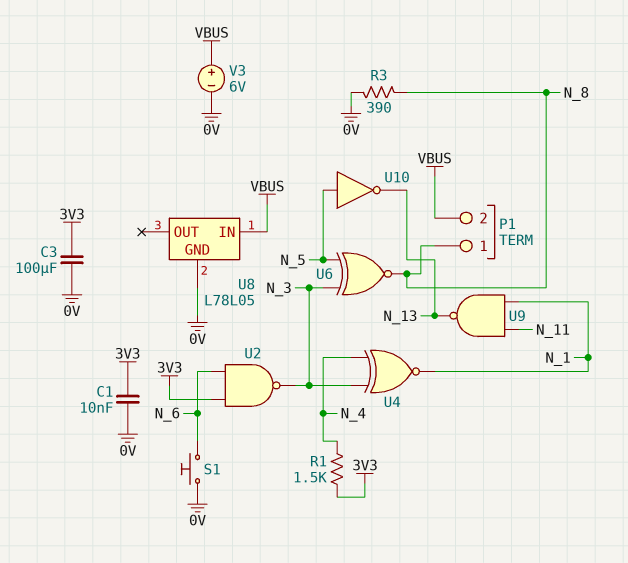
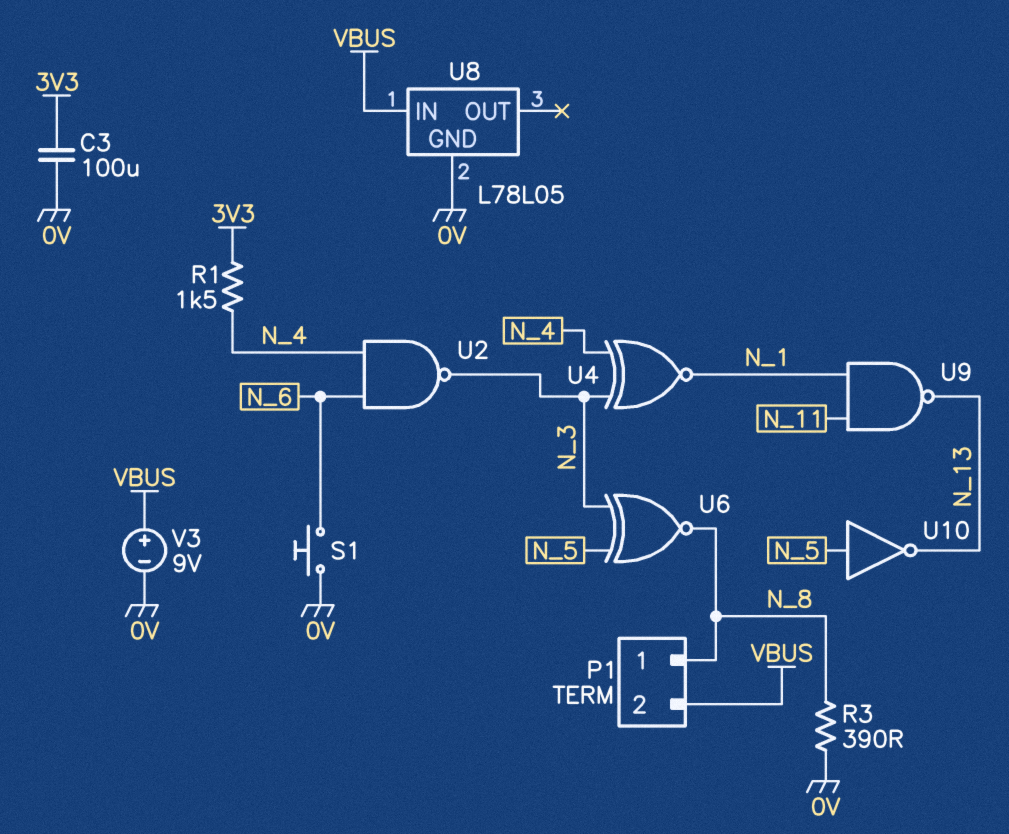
C1: 10nF (0V, 3V3) -> none
U2: NAND (in 3V3, in N_6, out N_3) -> NAND (in N_4, in N_6, out N_3)
V3: 6V (plus VBUS, minus 0V) -> 9V (plus VBUS, minus 0V)

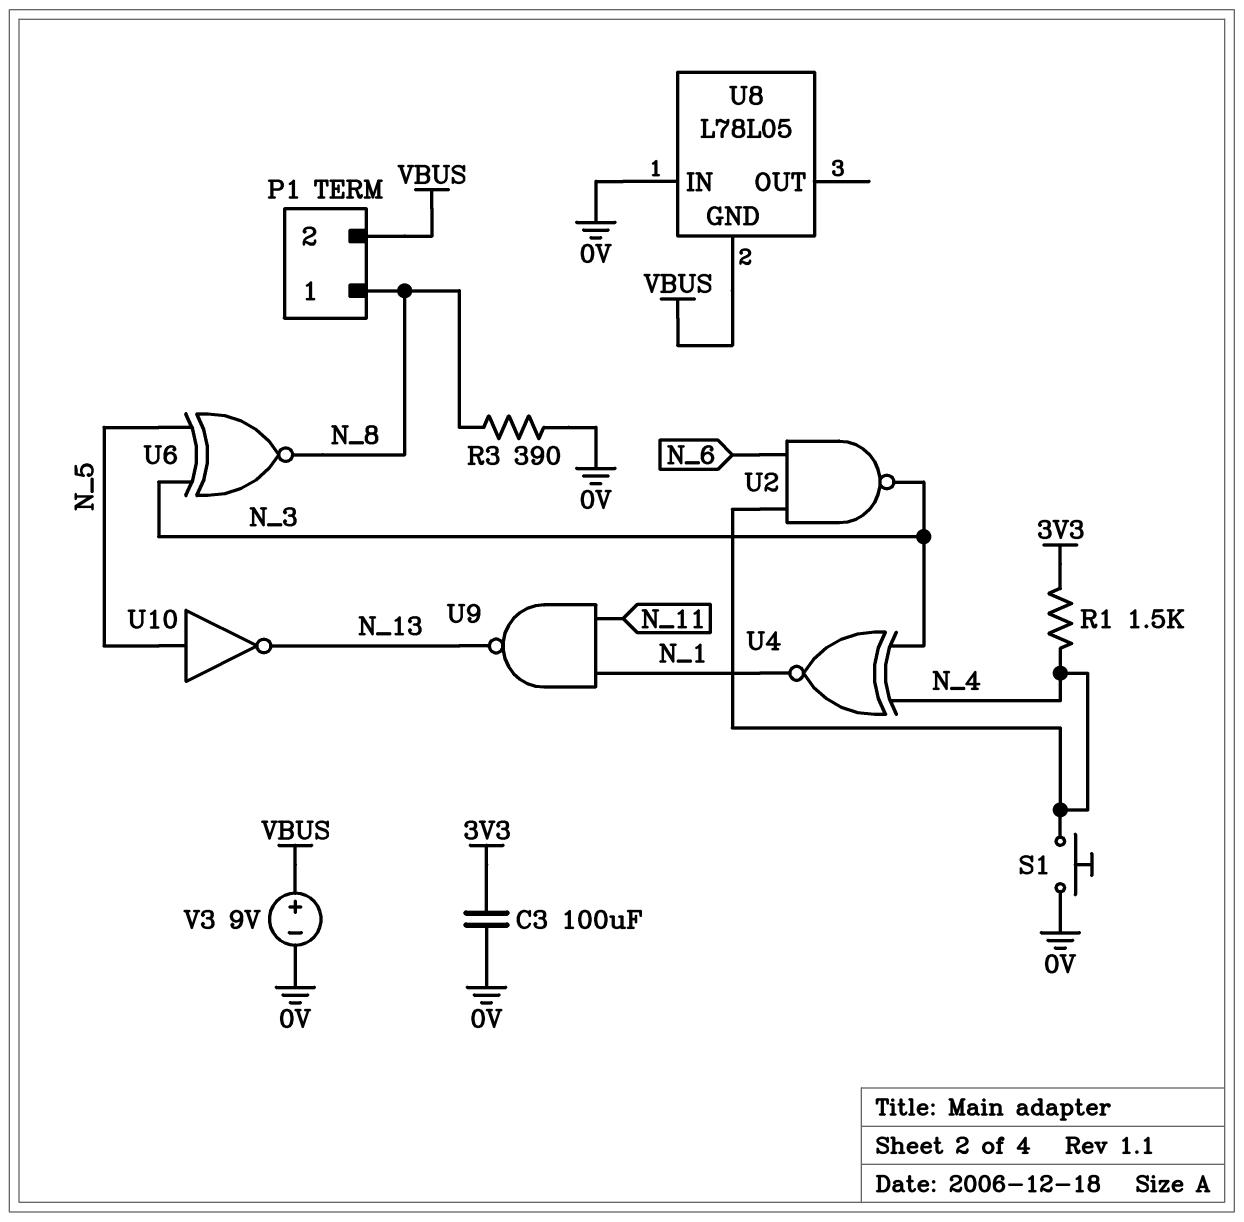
S1: button (0V, N_6) -> button (0V, N_4)
U8 pin GND: 0V -> VBUS
U8 pin IN: VBUS -> 0V

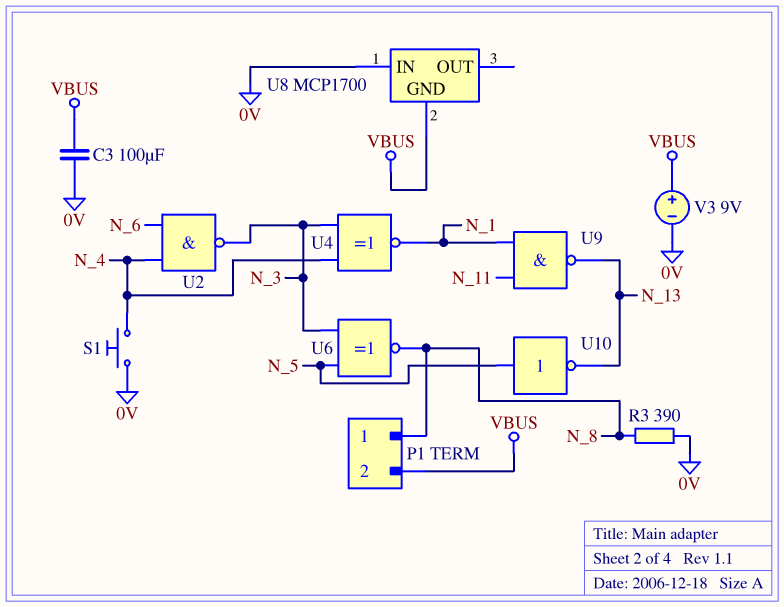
C3: 100uF (0V, 3V3) -> 100uF (0V, VBUS)
R1: 1.5k (3V3, N_4) -> none
U8: L78L05 -> MCP1700

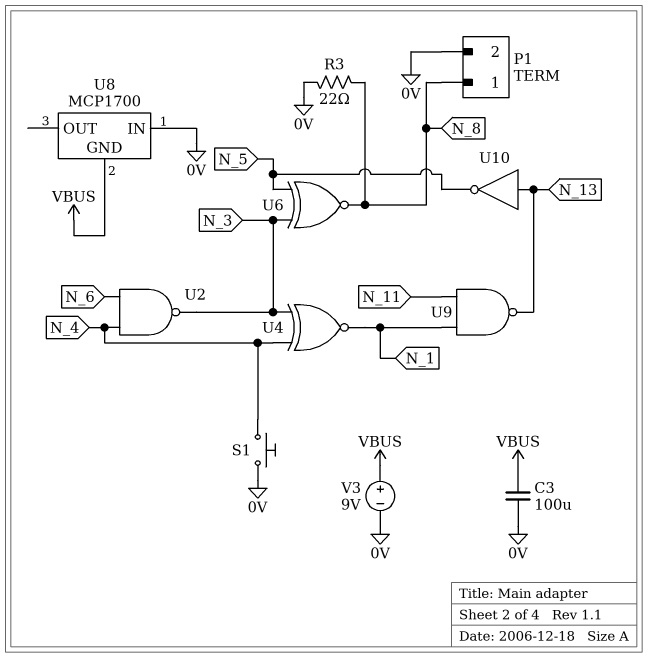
P1 pin 2: VBUS -> 0V
R3: 390 (0V, N_8) -> 22 (0V, N_8)
U10: NOT (in N_5, out N_13) -> NOT (in N_13, out N_5)

